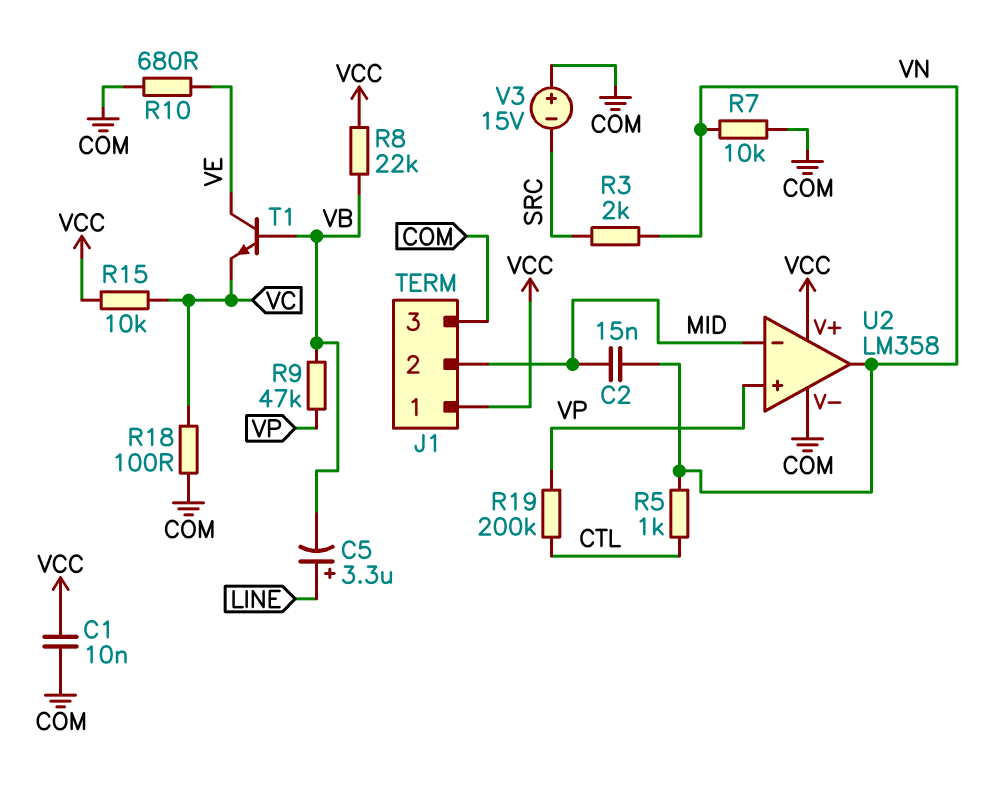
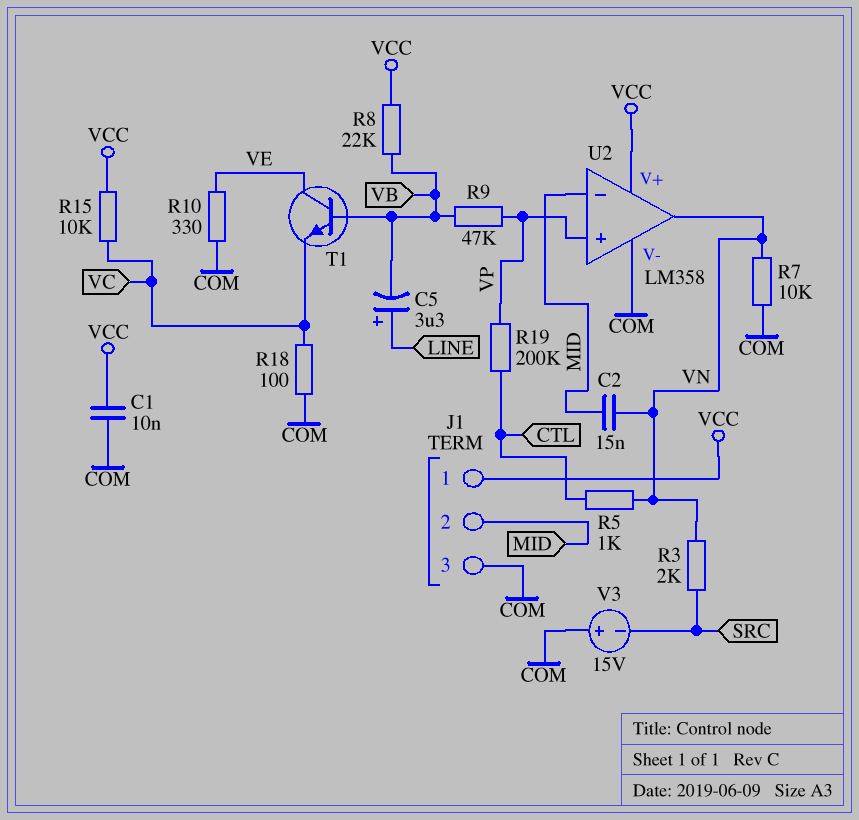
R10: 680 (COM, VE) -> 330 (COM, VE)

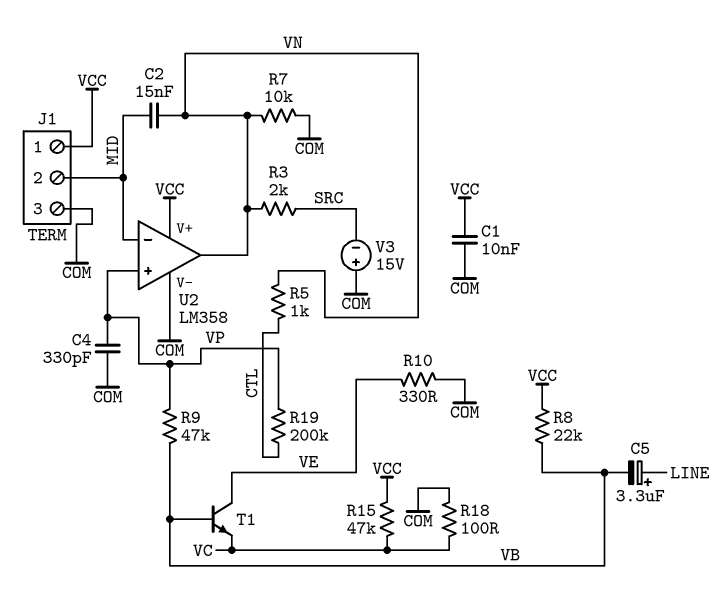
C4: none -> 330pF (COM, VP)
R15: 10k (VC, VCC) -> 47k (VC, VCC)

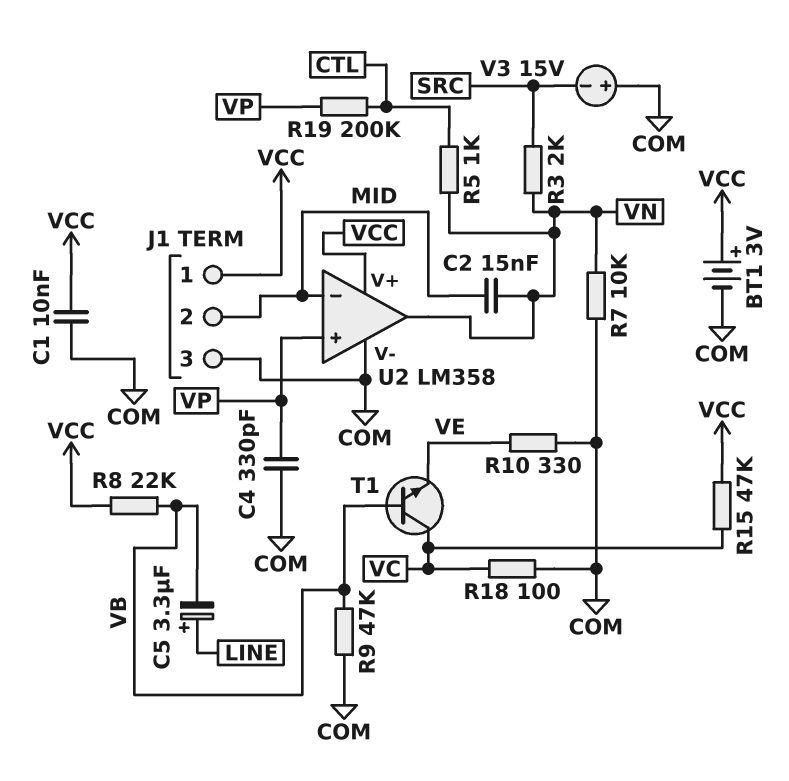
BT1: none -> 3V (plus VCC, minus COM)
R9: 47k (VB, VP) -> 47k (COM, VB)
T1: NPN (B VB, C VE, E VC) -> NPN (B VB, C VC, E VE)

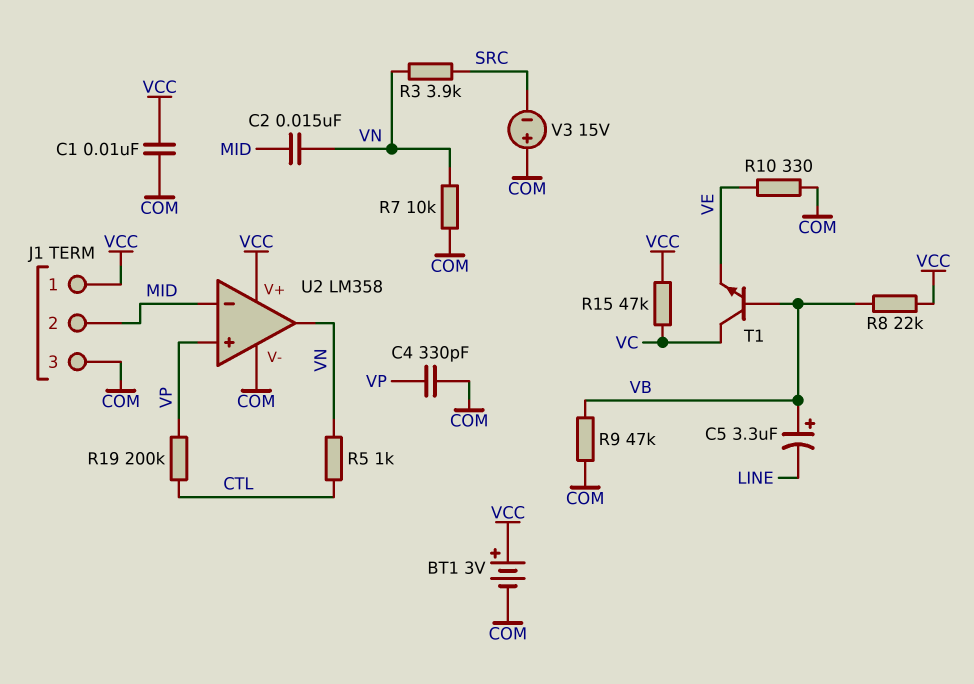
C5: 3.3uF (plus LINE, minus VB) -> 3.3uF (plus VB, minus LINE)
R3: 2k (SRC, VN) -> 3.9k (SRC, VN)
R18: 100 (COM, VC) -> none

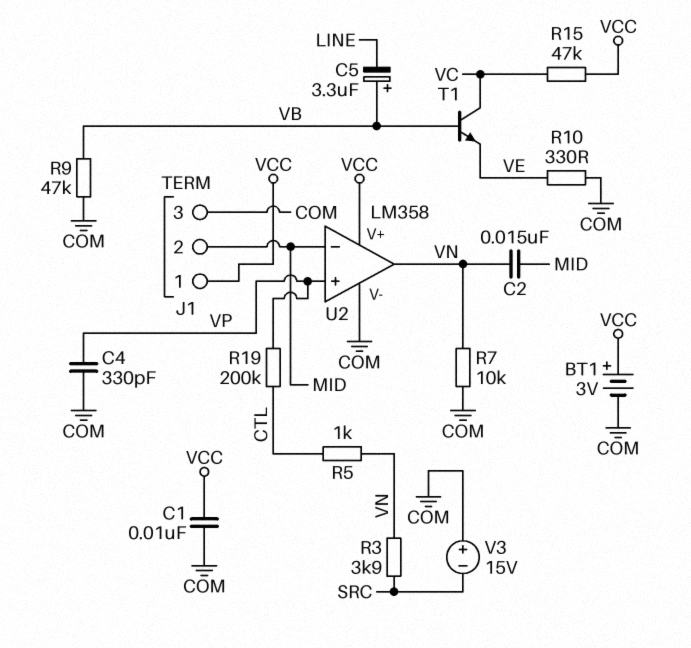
R8: 22k (VB, VCC) -> none

